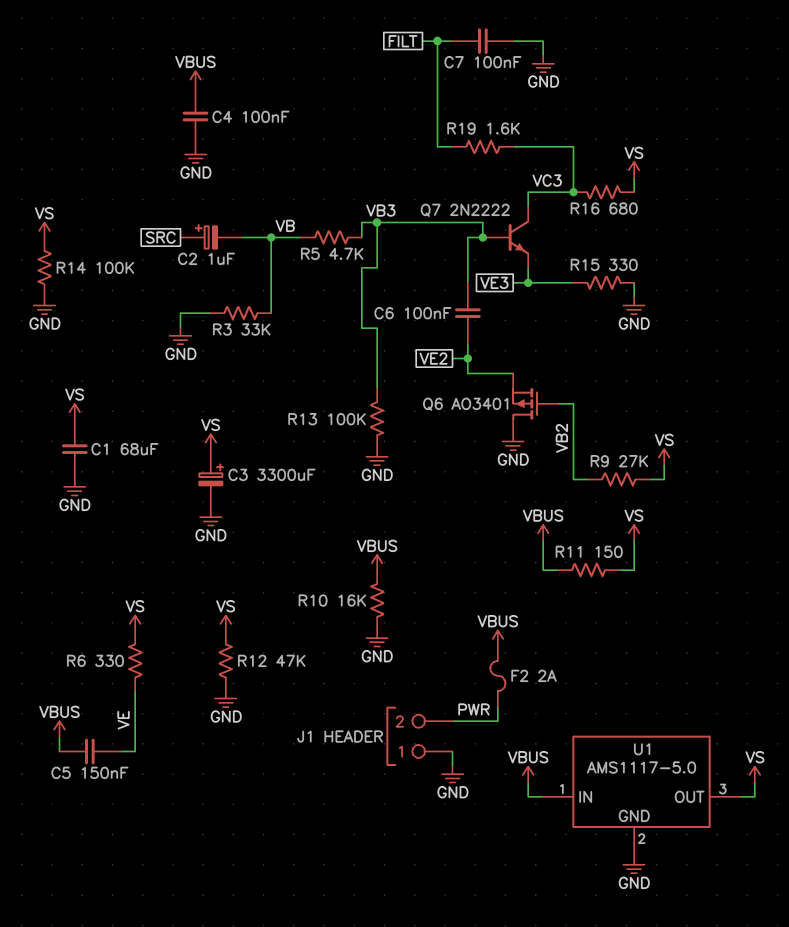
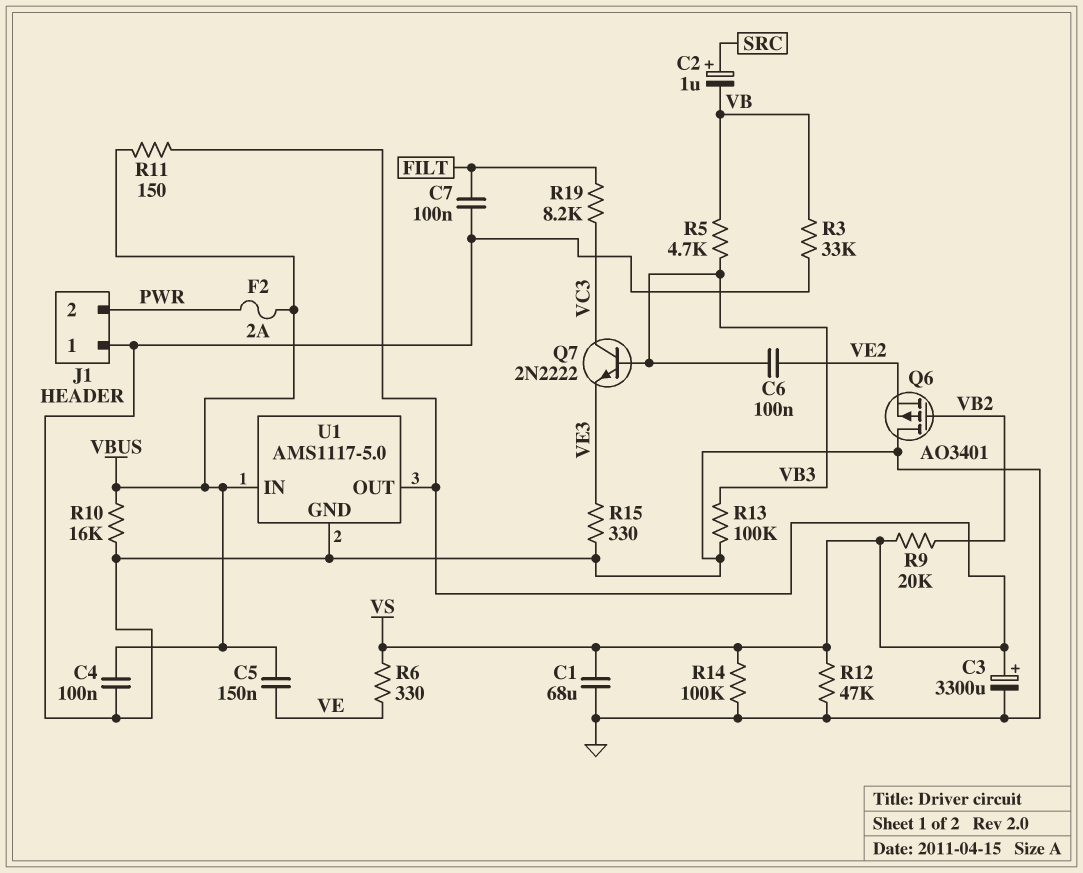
R9: 27k (VB2, VS) -> 20k (VB2, VS)
R16: 680 (VC3, VS) -> none
R19: 1.6k (FILT, VC3) -> 8.2k (FILT, VC3)

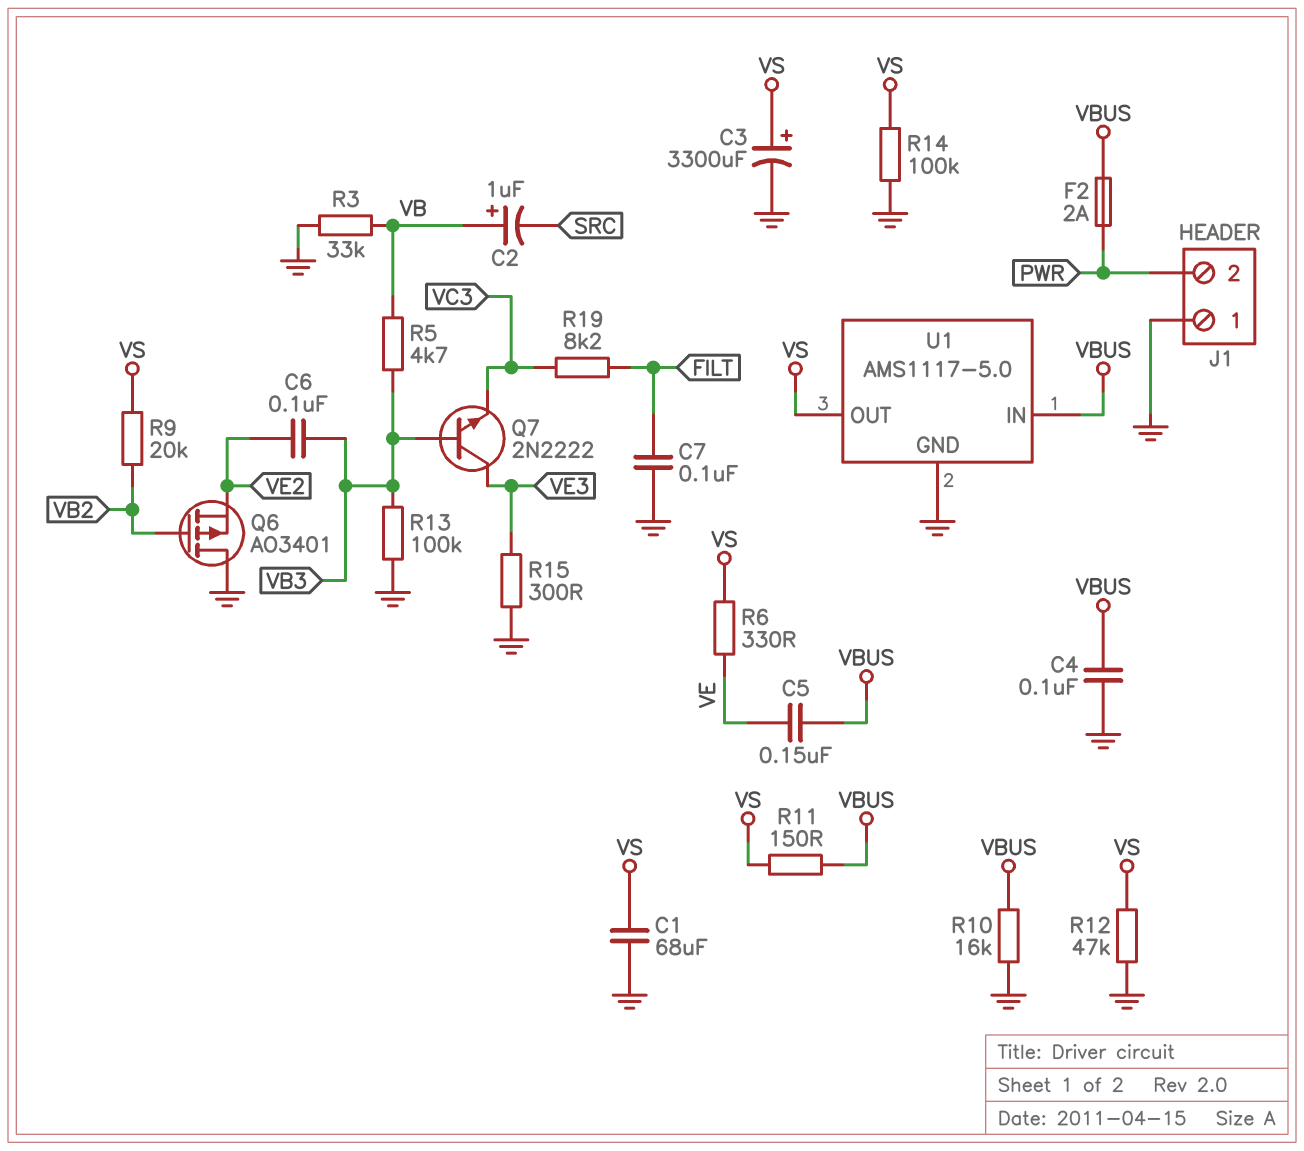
C2: 1uF (plus SRC, minus VB) -> 1uF (plus VB, minus SRC)
Q7: NPN 2N2222 (B VB3, C VC3, E VE3) -> NPN 2N2222 (B VB3, C VE3, E VC3)
R15: 330 (GND, VE3) -> 300 (GND, VE3)

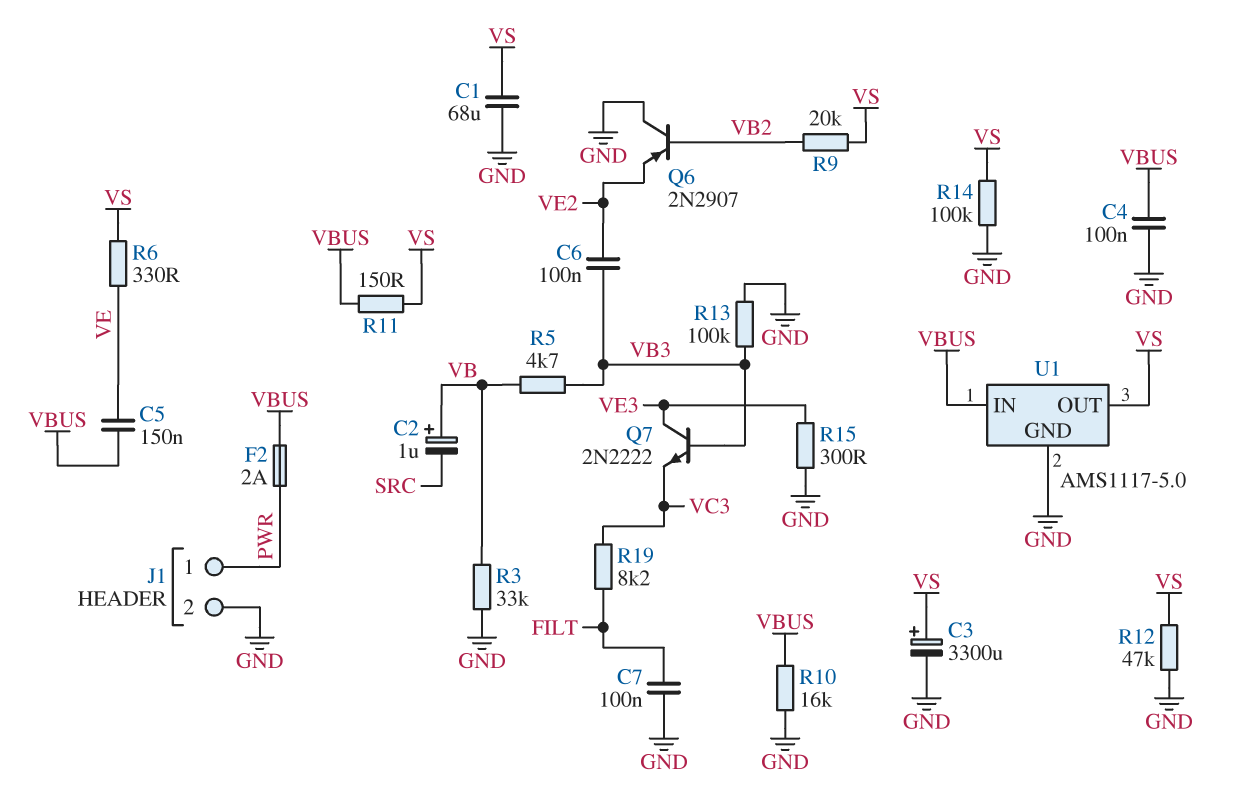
J1 pin 1: GND -> PWR
J1 pin 2: PWR -> GND
Q6: PMOS AO3401 (G VB2, D GND, S VE2) -> PNP 2N2907 (B VB2, C GND, E VE2)

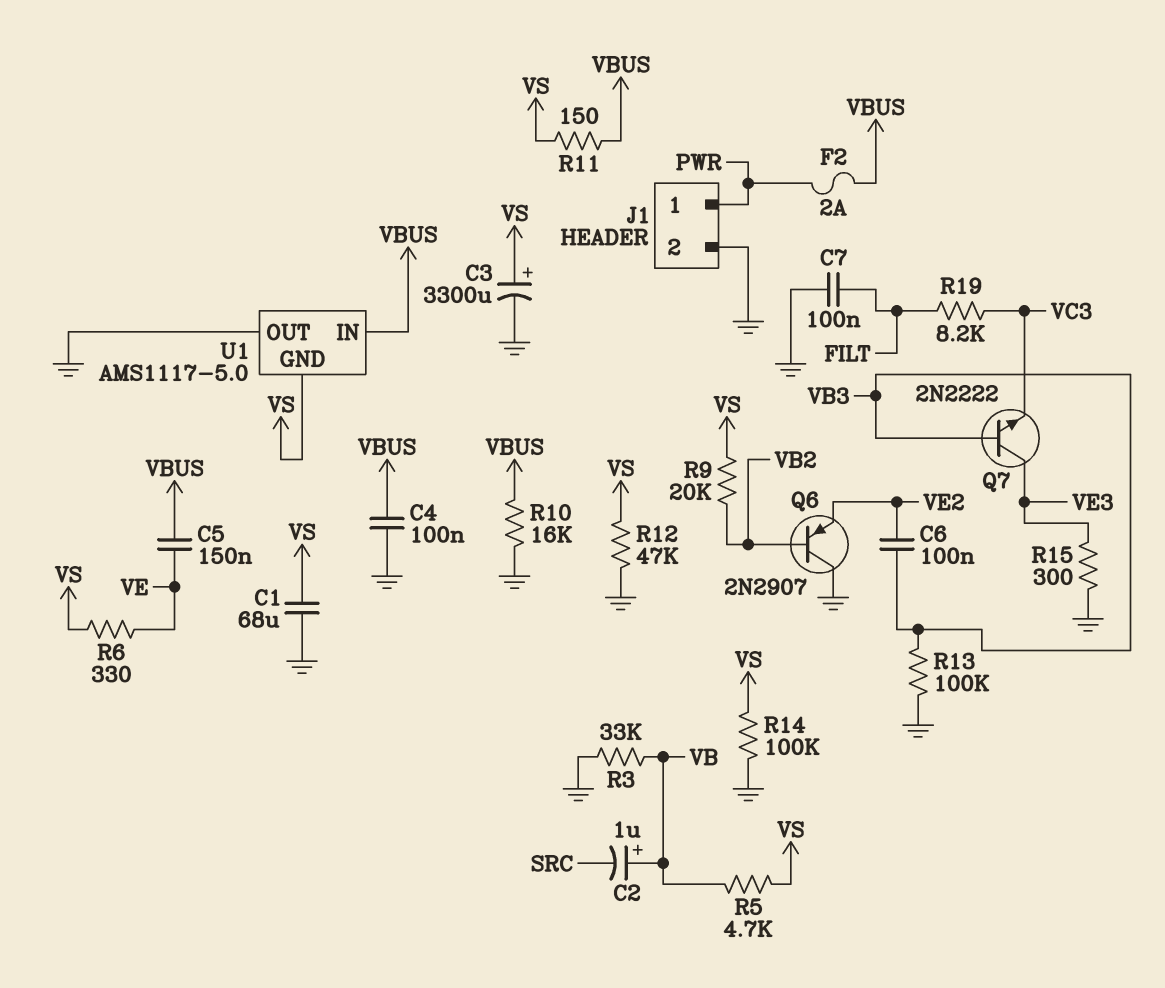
R5: 4.7k (VB, VB3) -> 4.7k (VB, VS)
U1 pin GND: GND -> VS
U1 pin OUT: VS -> GND

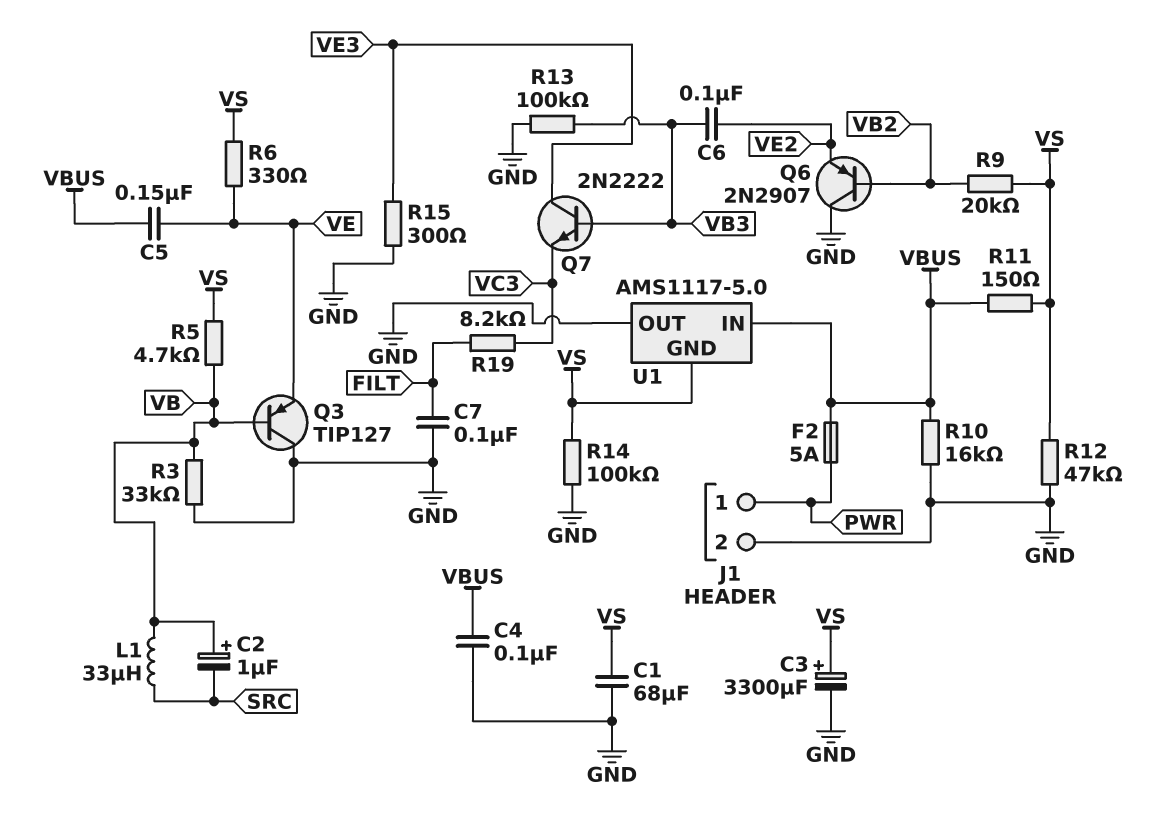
F2: 2A (PWR, VBUS) -> 5A (PWR, VBUS)
L1: none -> 33uH (SRC, VB)
Q3: none -> PNP TIP127 (B VB, C GND, E VE)

